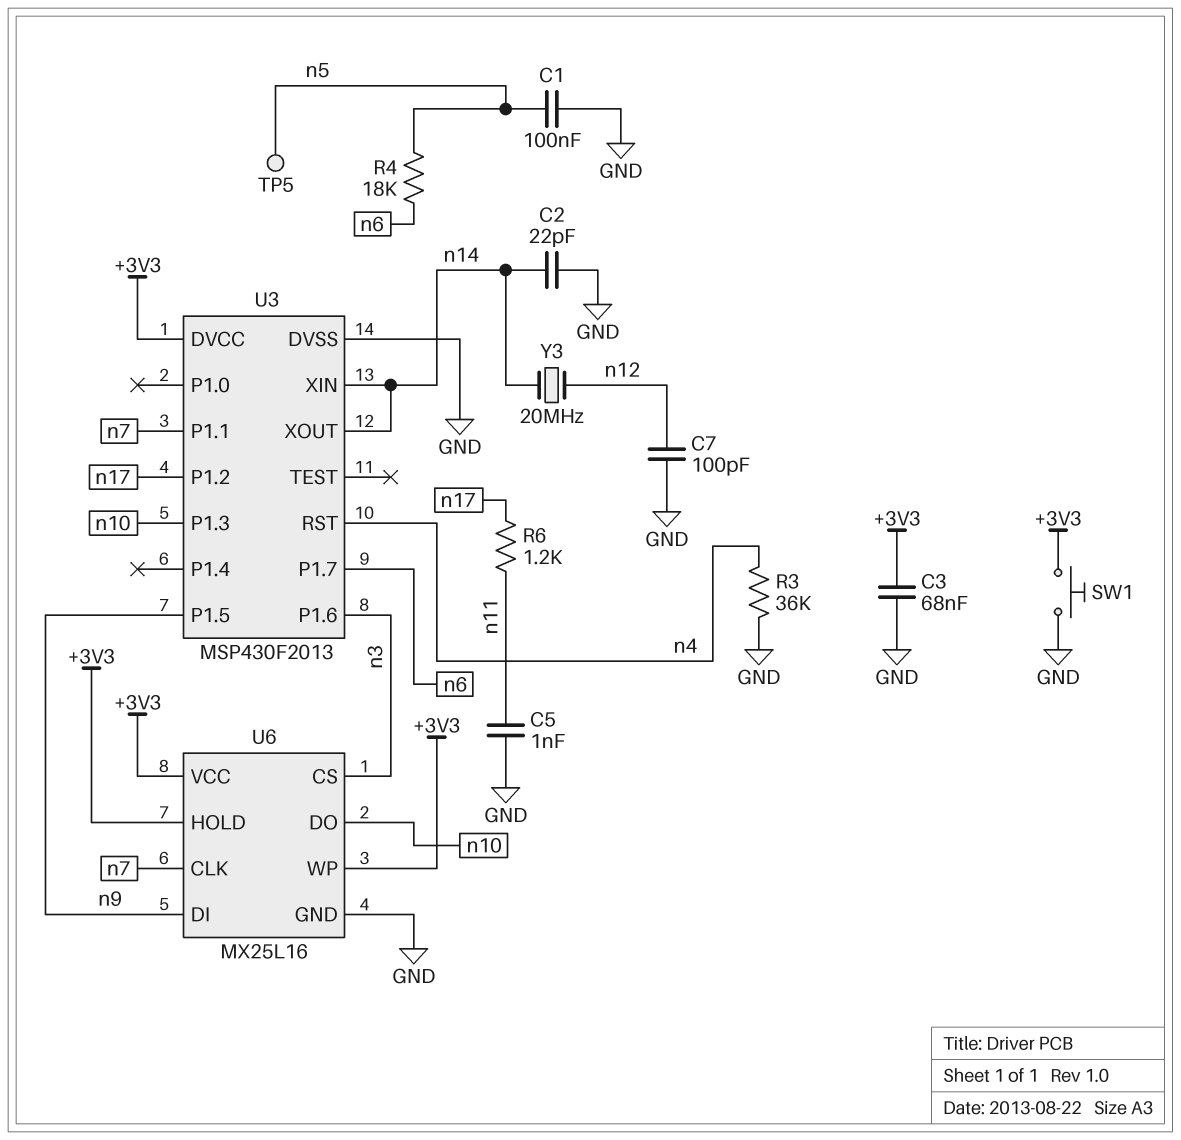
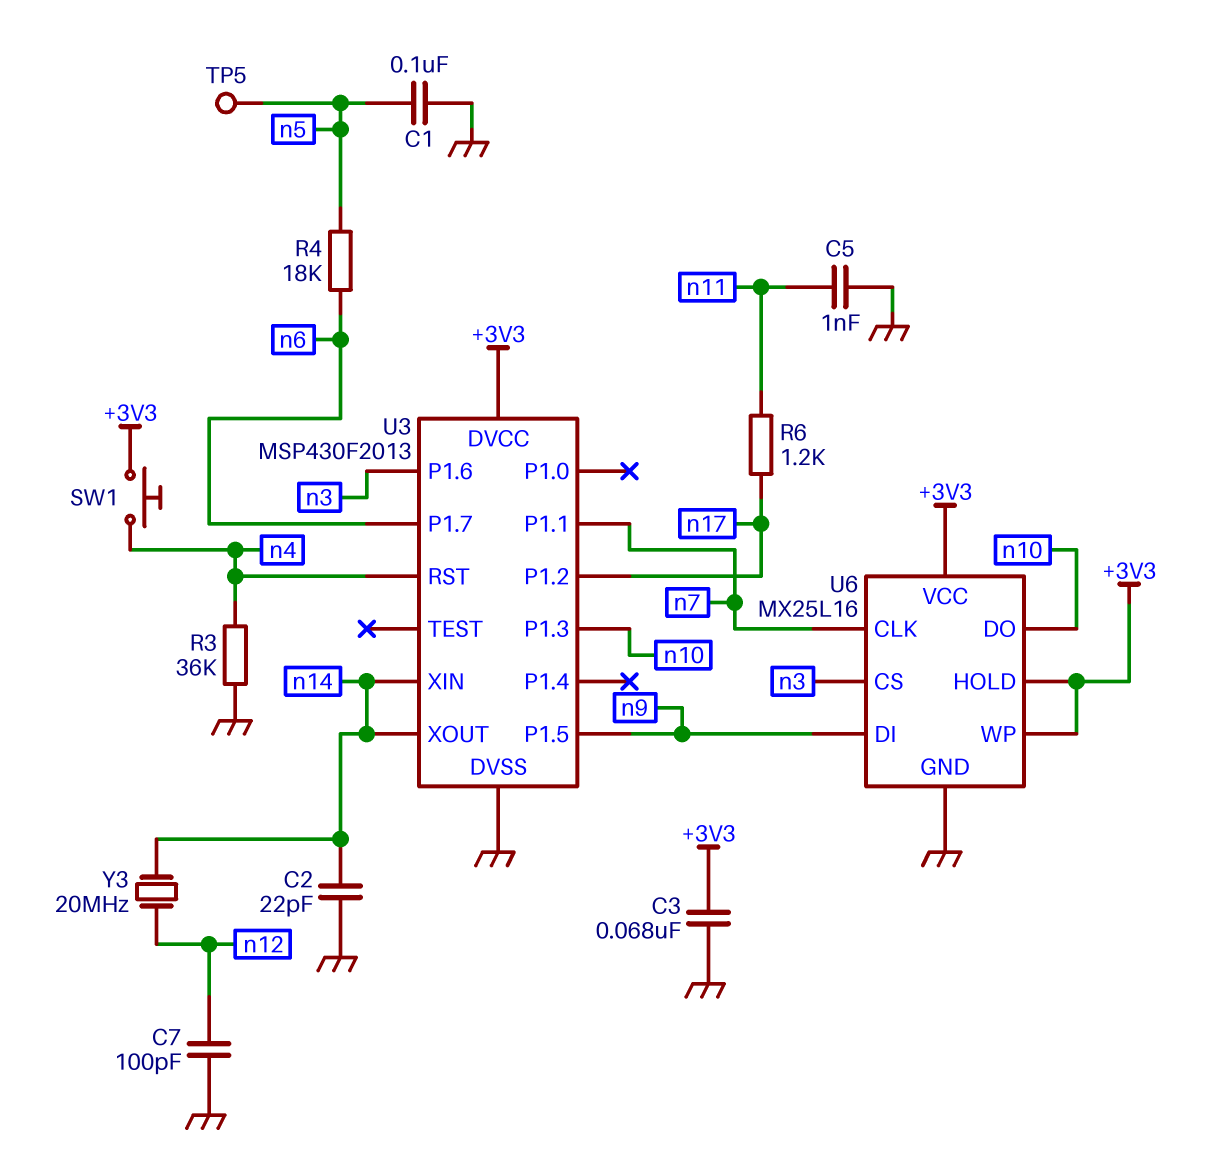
SW1: button (+3V3, GND) -> button (+3V3, n4)

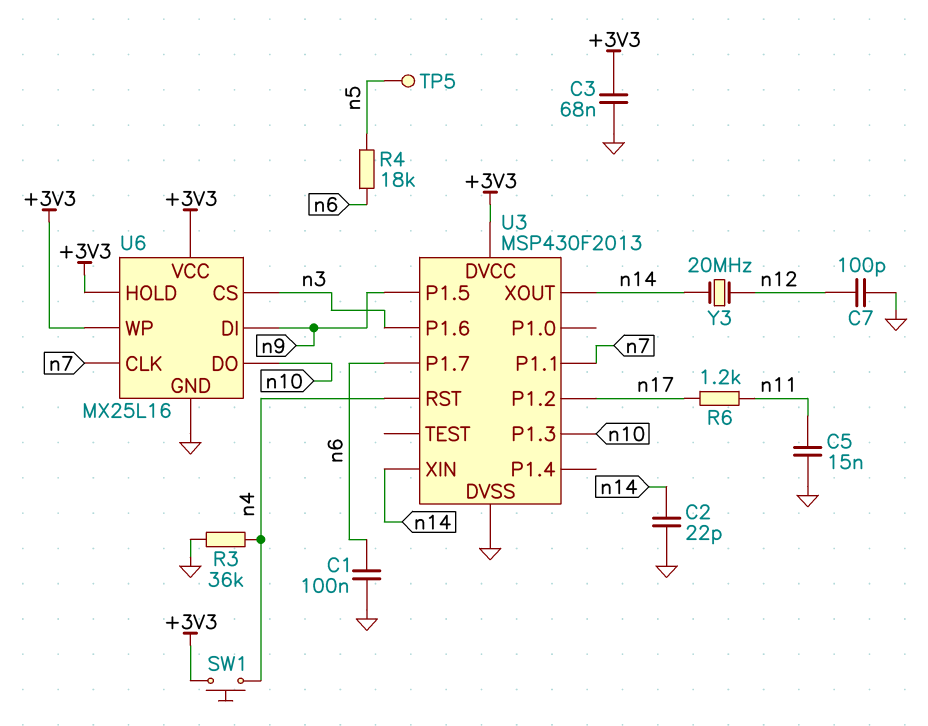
C1: 100nF (GND, n5) -> 100nF (GND, n6)
C5: 1nF (GND, n11) -> 15nF (GND, n11)

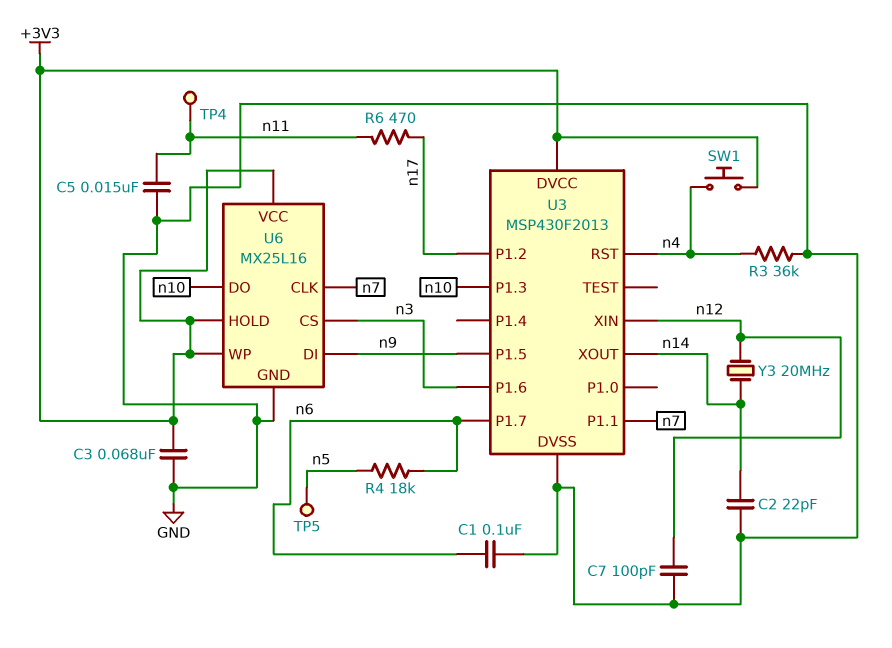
R6: 1.2k (n11, n17) -> 470 (n11, n17)
TP4: none -> test point (n11)
U3 pin XIN: n14 -> n12

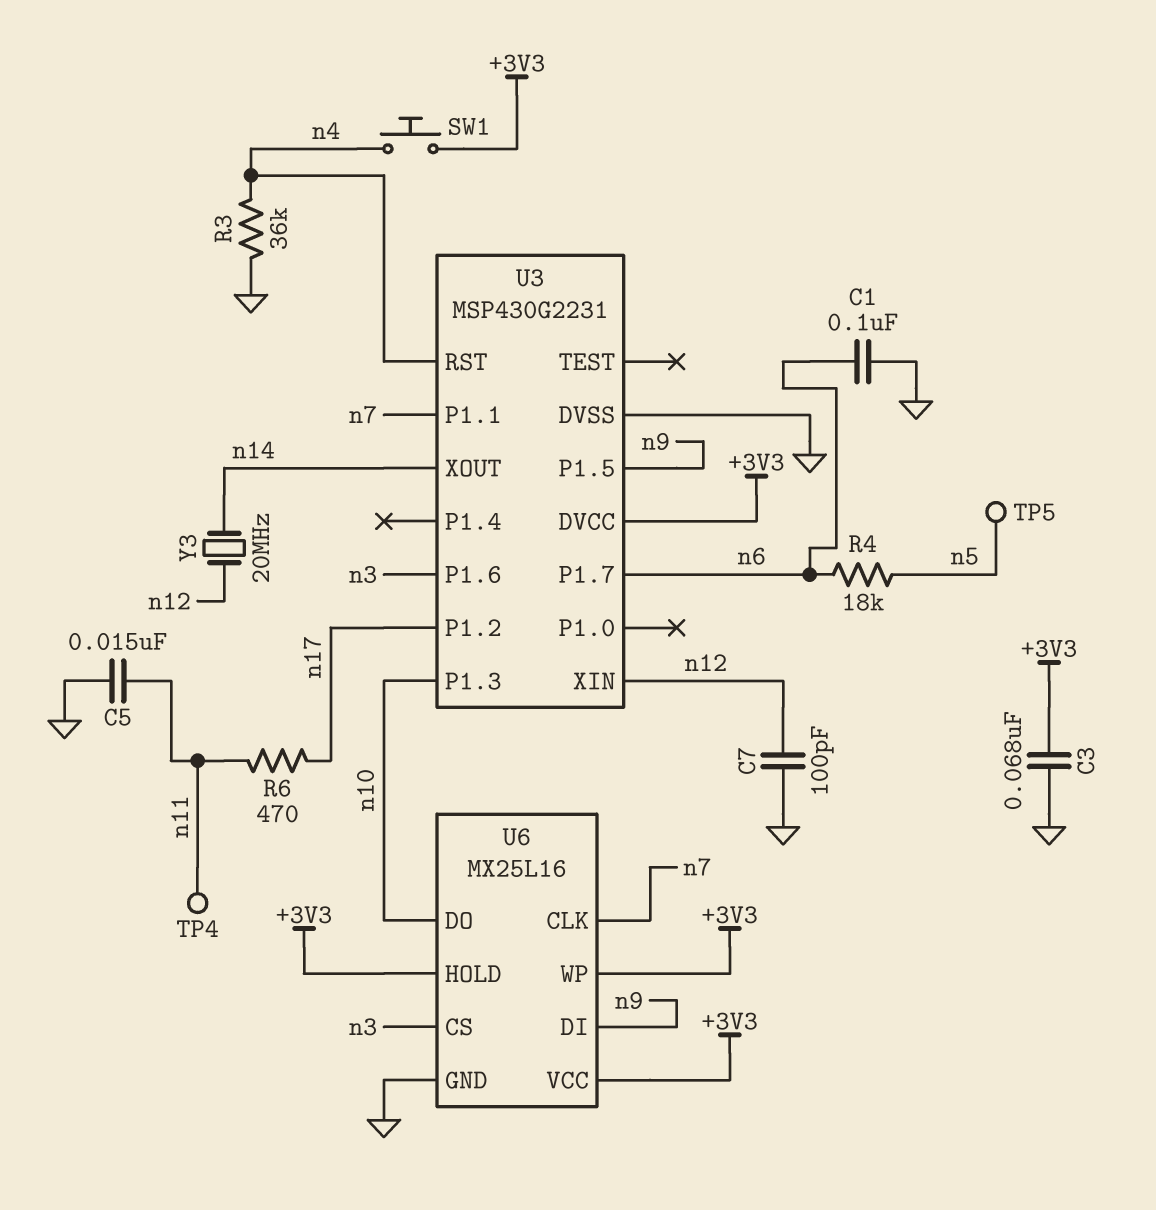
C2: 22pF (GND, n14) -> none
U3: MSP430F2013 -> MSP430G2231

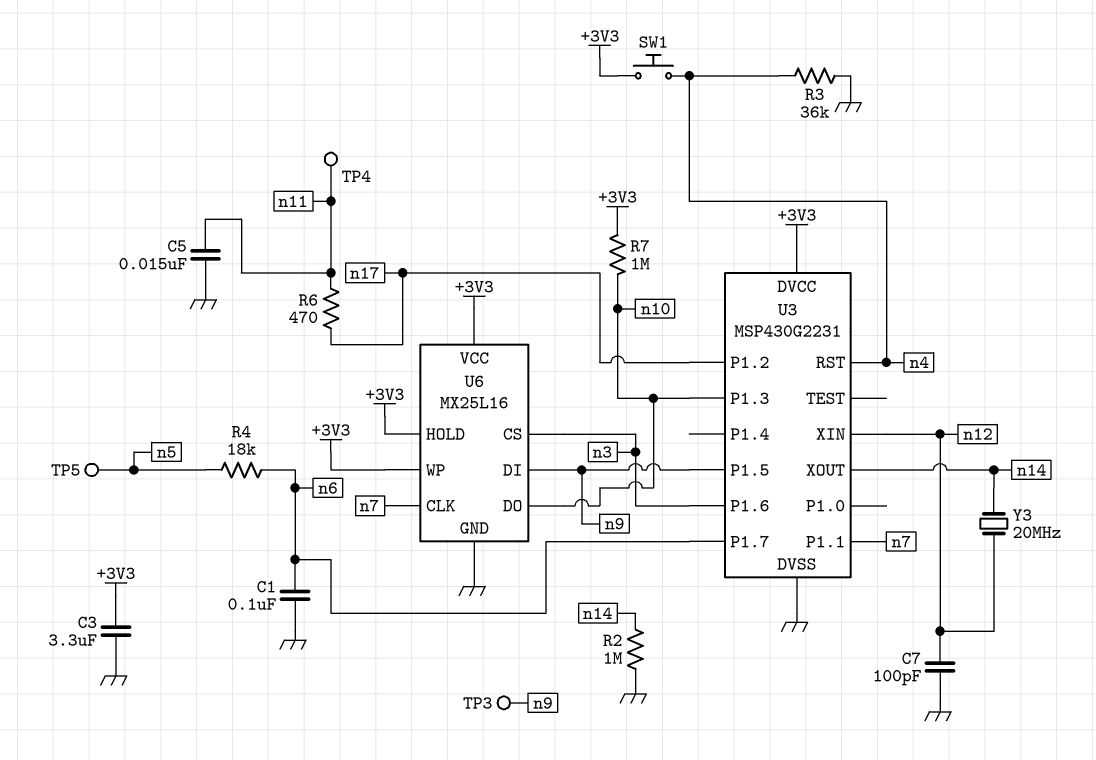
C3: 68nF (+3V3, GND) -> 3.3uF (+3V3, GND)
R2: none -> 1M (GND, n14)
R7: none -> 1M (+3V3, n10)
TP3: none -> test point (n9)

